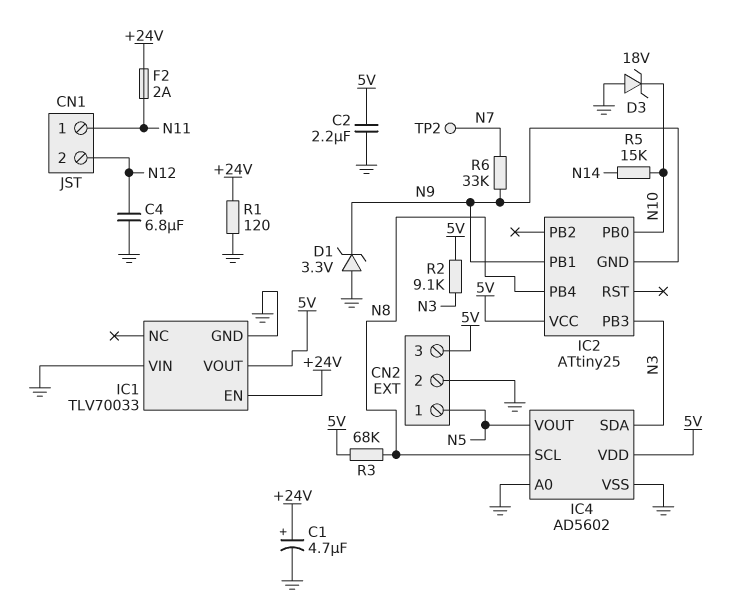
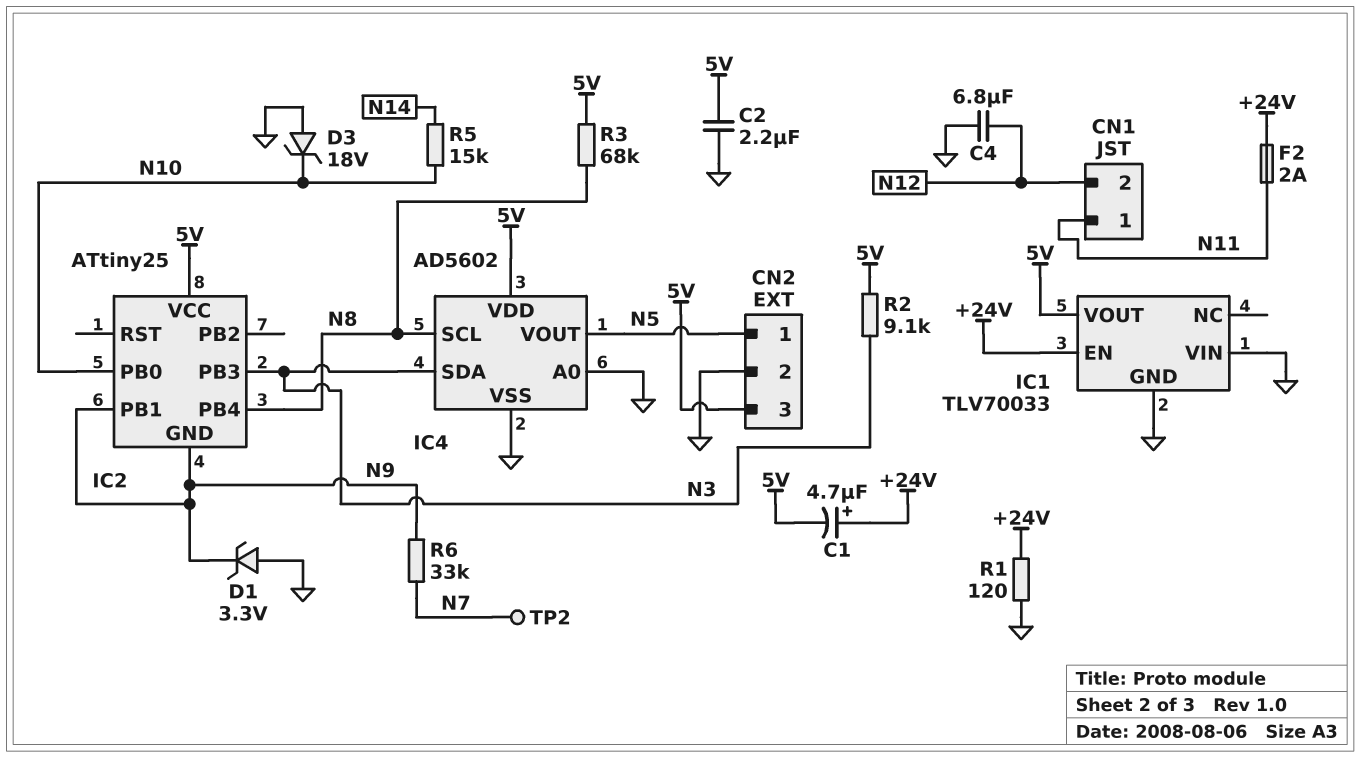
C1: 4.7uF (plus +24V, minus GND) -> 4.7uF (plus +24V, minus 5V)

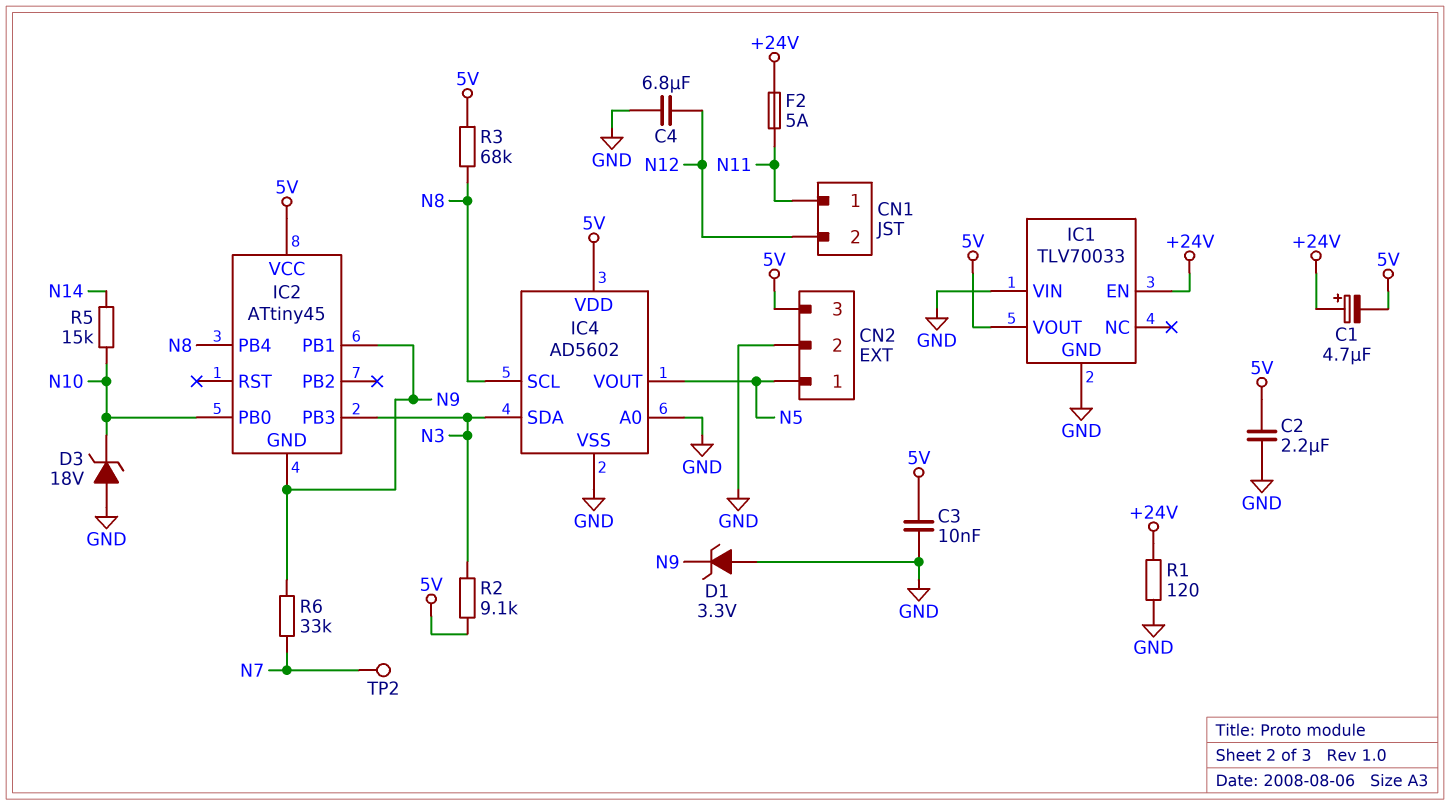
C3: none -> 10nF (5V, GND)
F2: 2A (+24V, N11) -> 5A (+24V, N11)
IC2: ATtiny25 -> ATtiny45

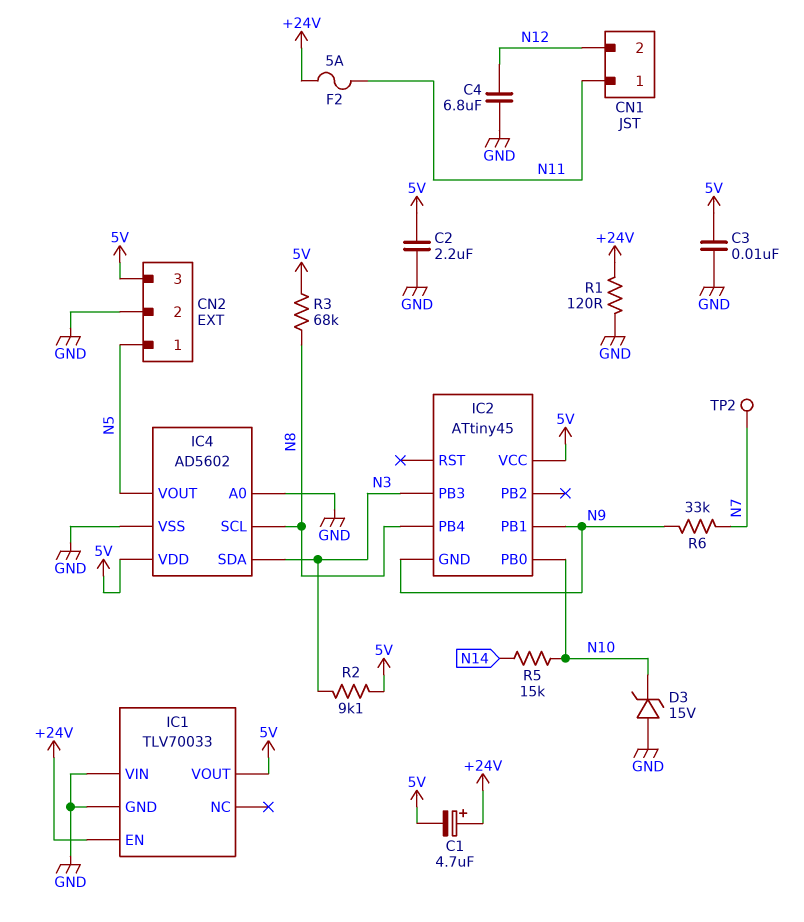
D1: zener 3.3V (A GND, K N9) -> none
D3: zener 18V (A GND, K N10) -> zener 15V (A GND, K N10)

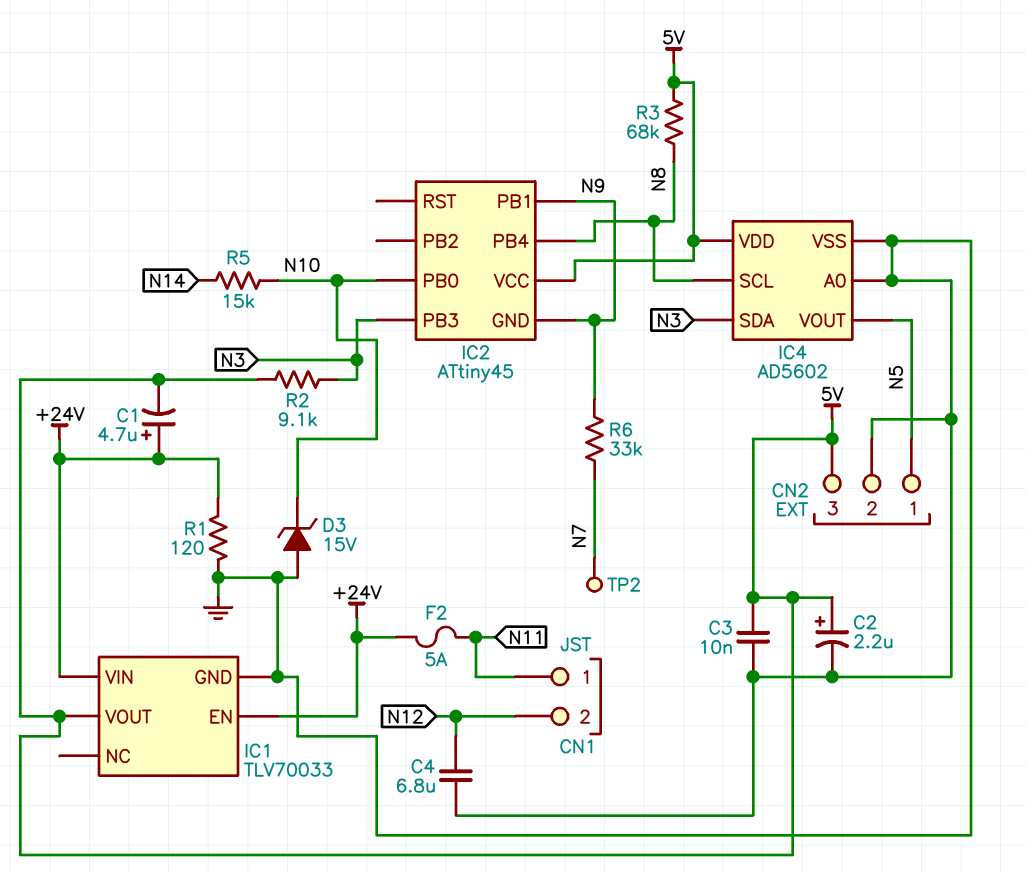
C2: 2.2uF (5V, GND) -> 2.2uF (plus 5V, minus GND)
IC1 pin VIN: GND -> +24V

